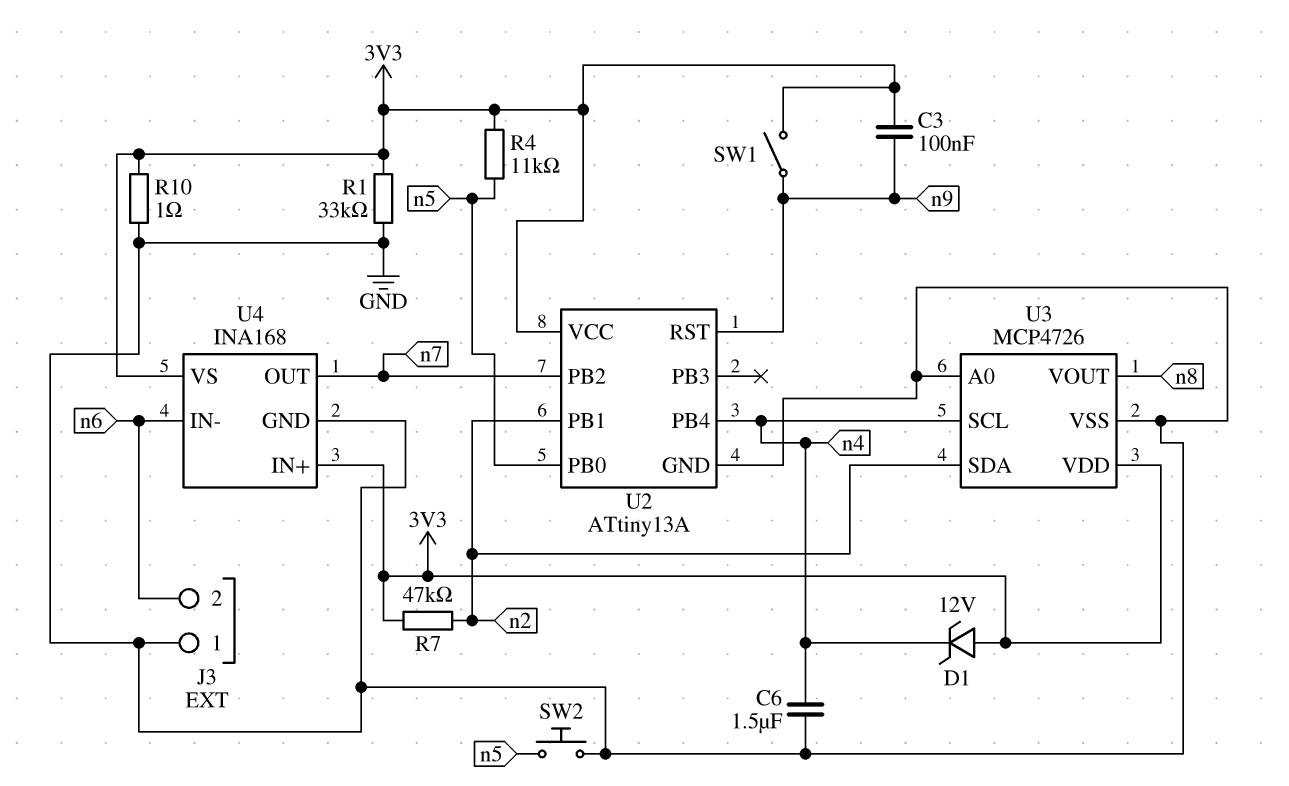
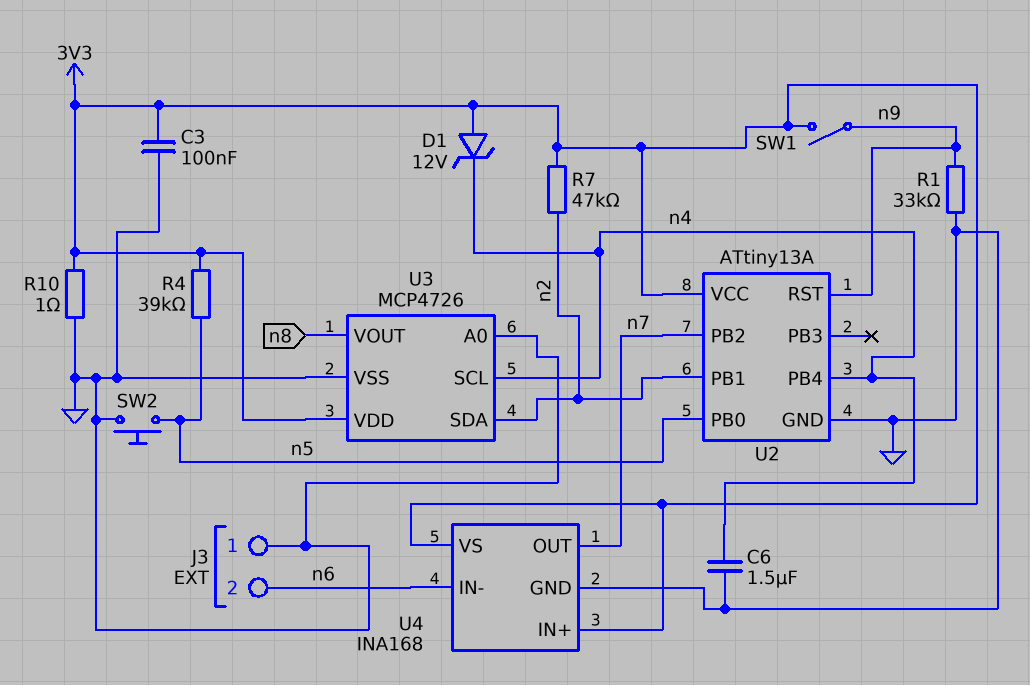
C3: 100nF (3V3, n9) -> 100nF (3V3, GND)
R1: 33k (3V3, GND) -> 33k (GND, n9)
R4: 11k (3V3, n5) -> 39k (3V3, n5)

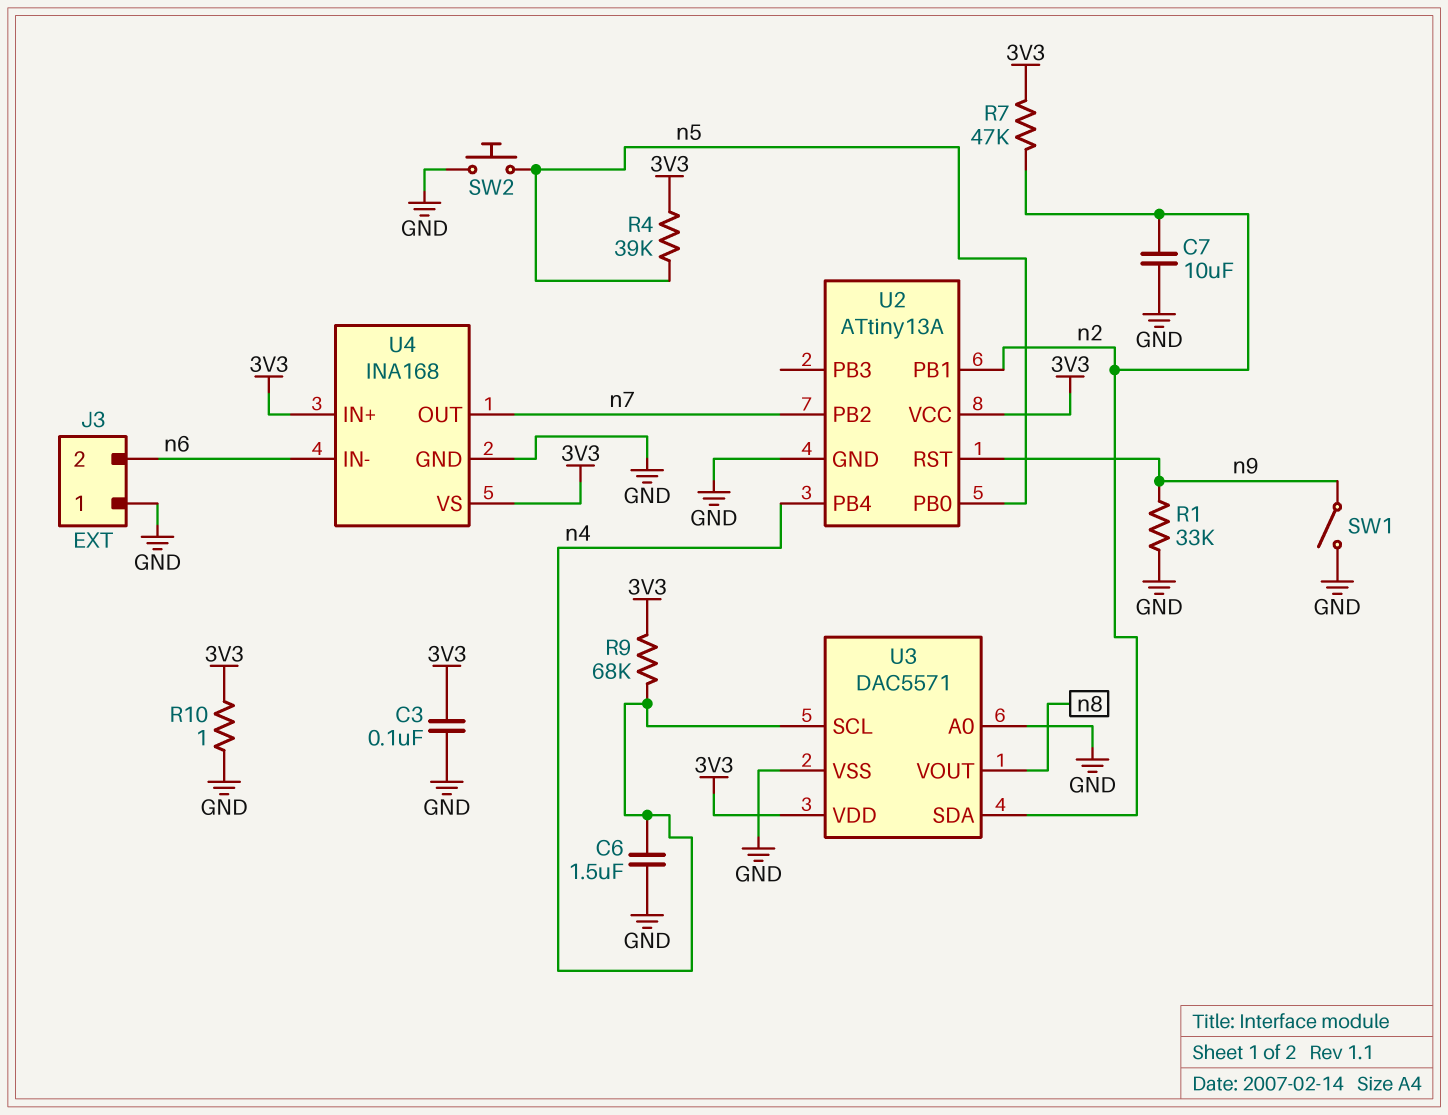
C7: none -> 10uF (GND, n2)
D1: zener 12V (A 3V3, K n4) -> none
R9: none -> 68k (3V3, n4)
SW1: switch (3V3, n9) -> switch (GND, n9)
U3: MCP4726 -> DAC5571

